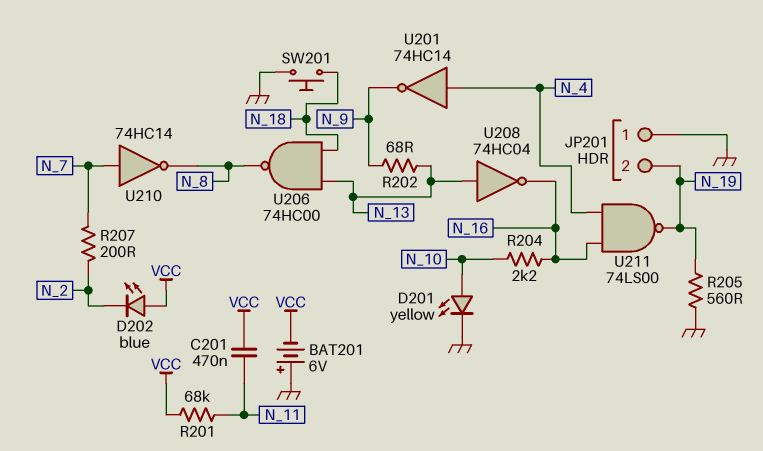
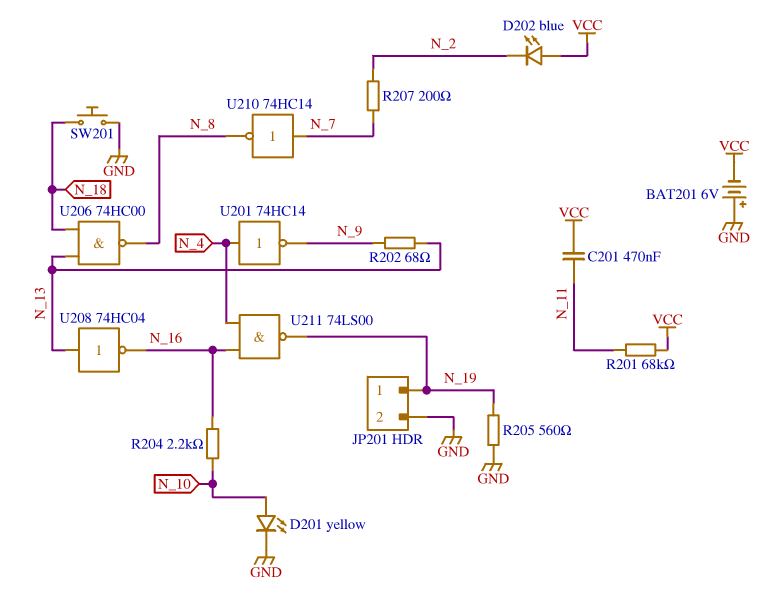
JP201 pin 1: GND -> N_19
JP201 pin 2: N_19 -> GND

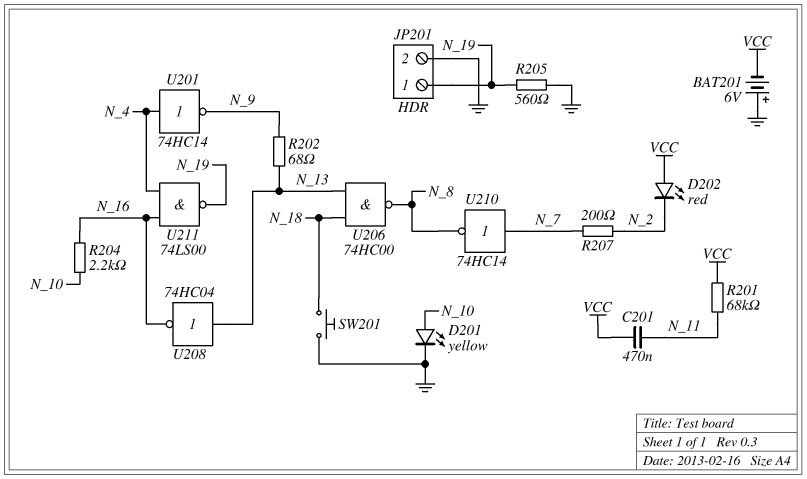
D202: LED blue (A VCC, K N_2) -> LED red (A VCC, K N_2)

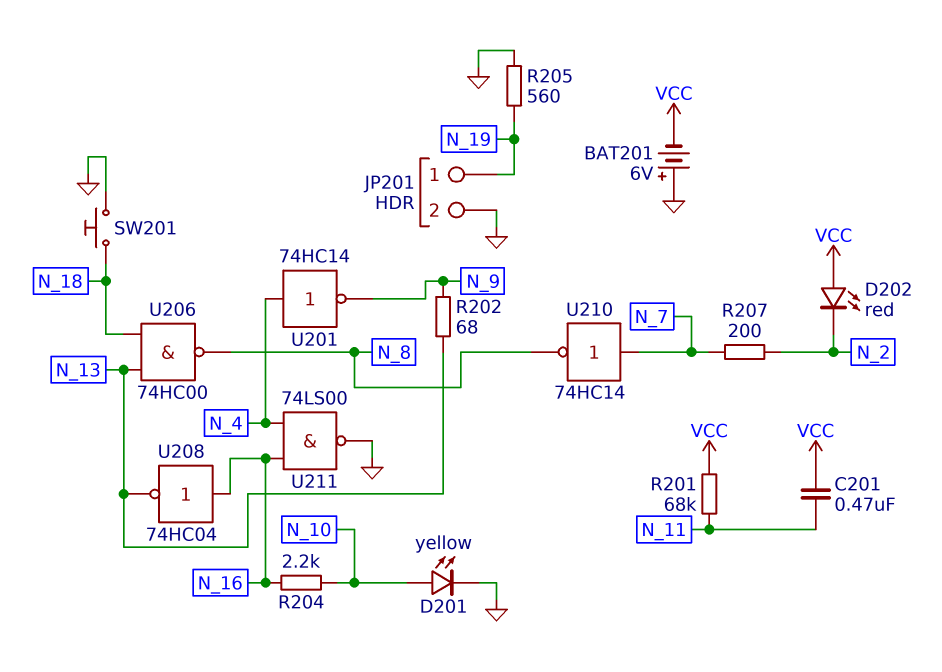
U208: NOT 74HC04 (in N_13, out N_16) -> NOT 74HC04 (in N_16, out N_13)
U211: NAND 74LS00 (in N_4, in N_16, out N_19) -> NAND 74LS00 (in N_4, in N_16, out GND)

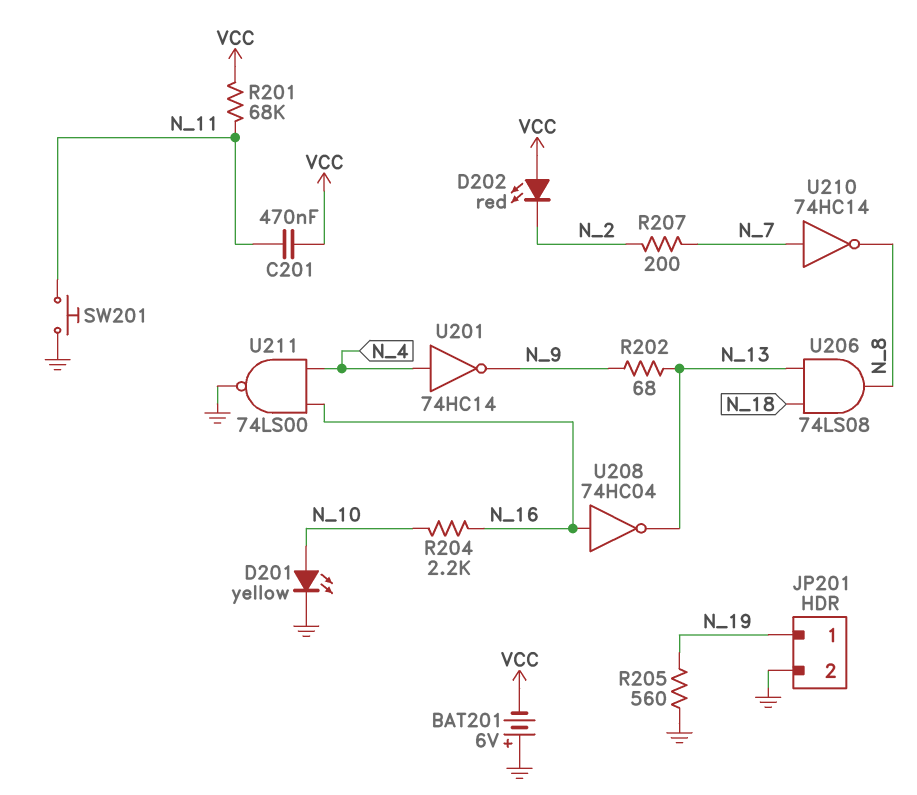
SW201: button (GND, N_18) -> button (GND, N_11)
U206: NAND 74HC00 (in N_13, in N_18, out N_8) -> AND 74LS08 (in N_13, in N_18, out N_8)

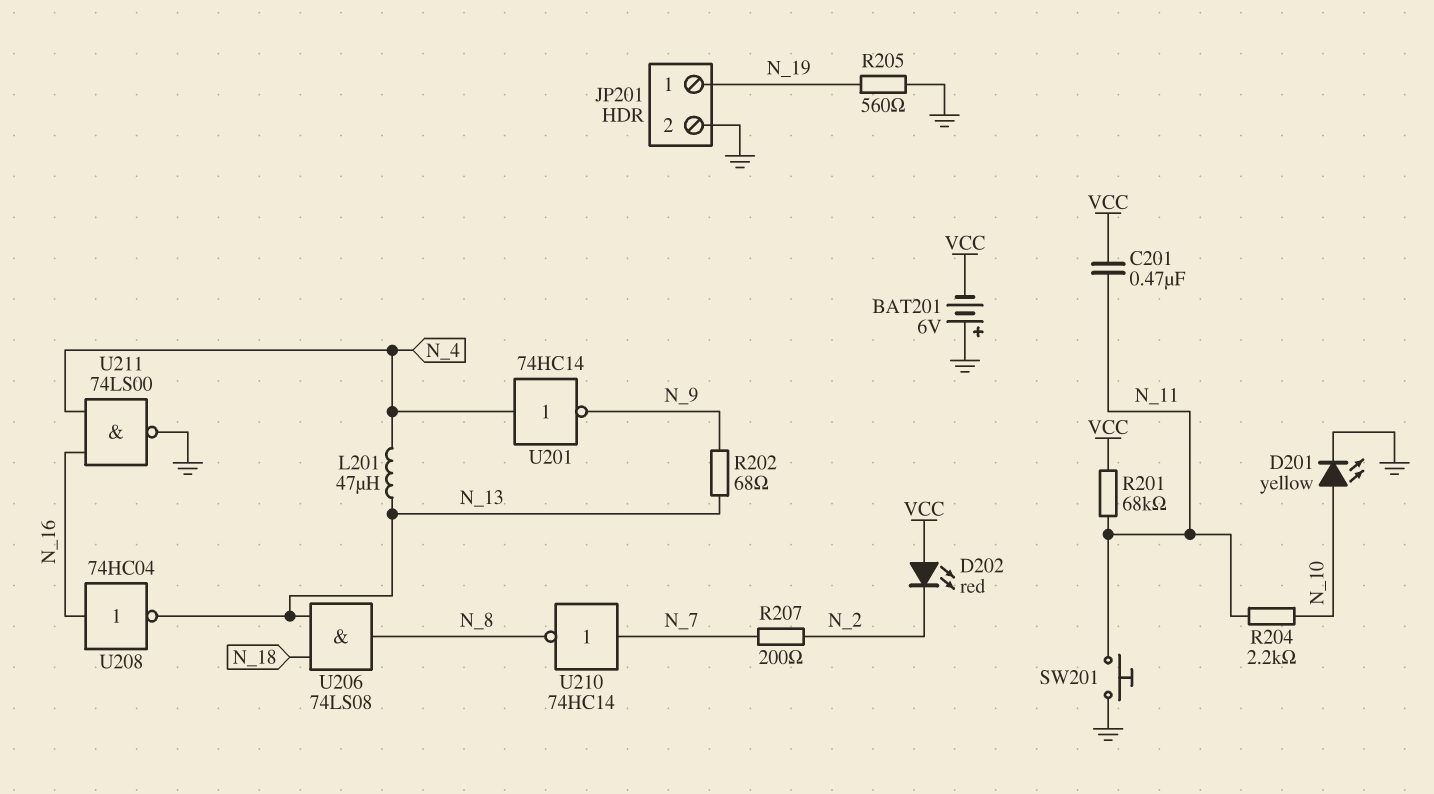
L201: none -> 47uH (N_4, N_13)
R204: 2.2k (N_10, N_16) -> 2.2k (N_10, N_11)

